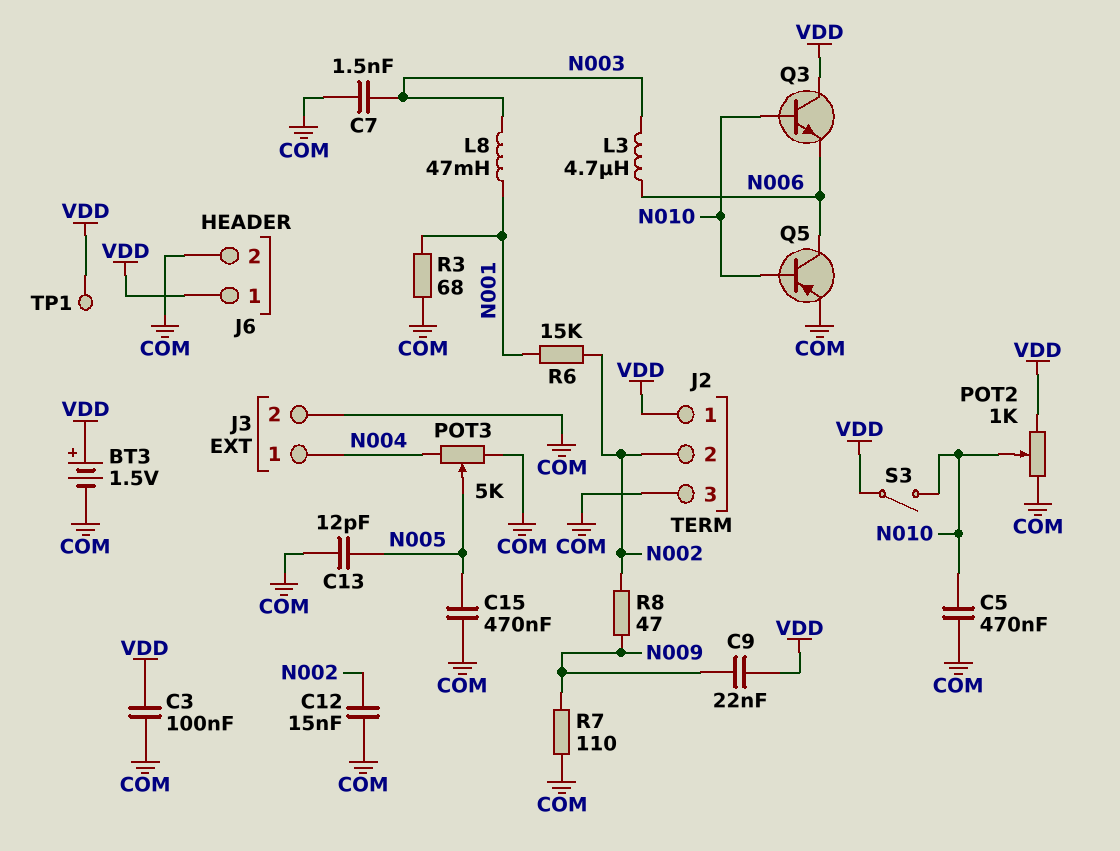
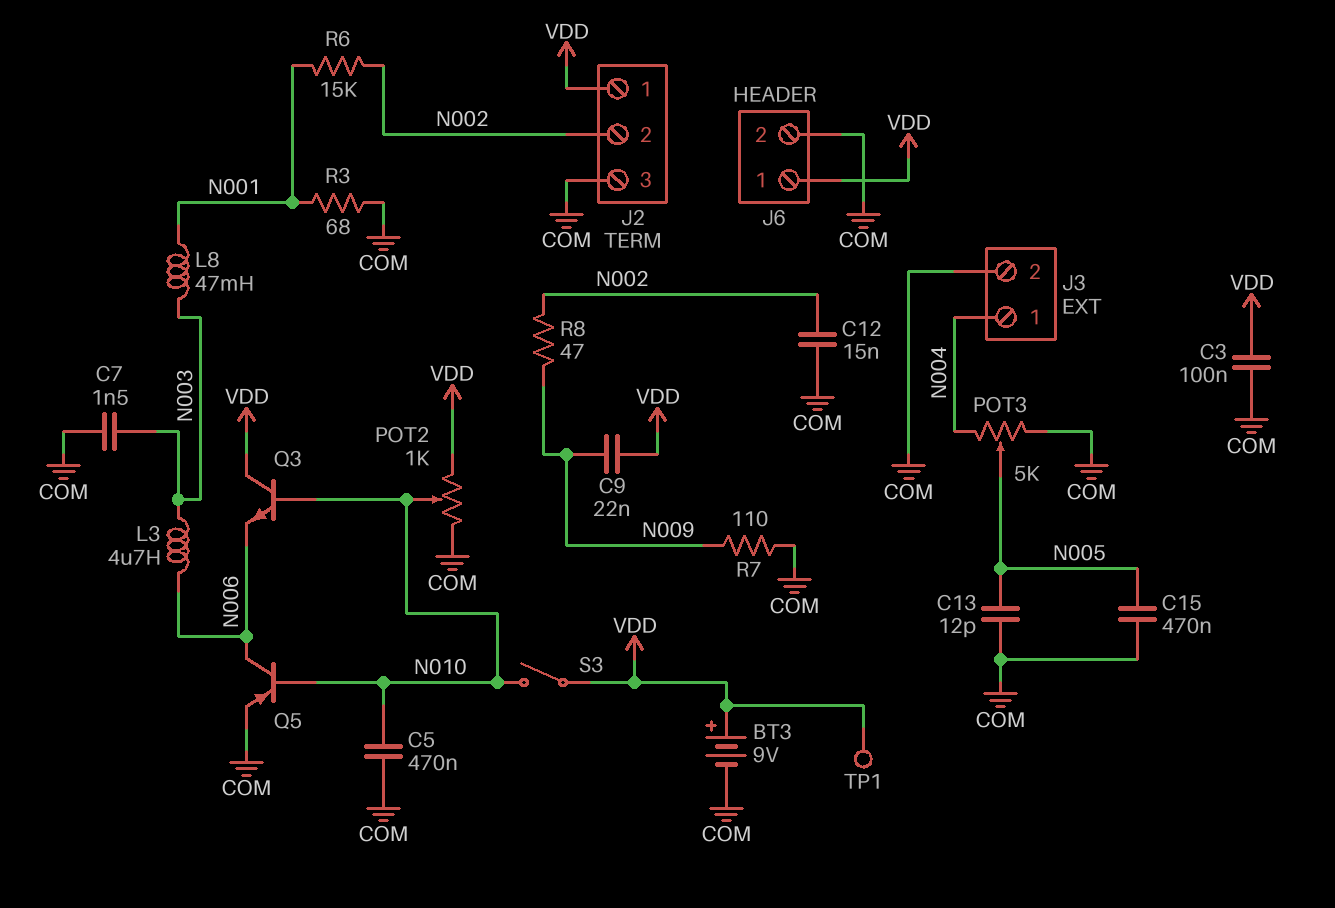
BT3: 1.5V (plus VDD, minus COM) -> 9V (plus VDD, minus COM)

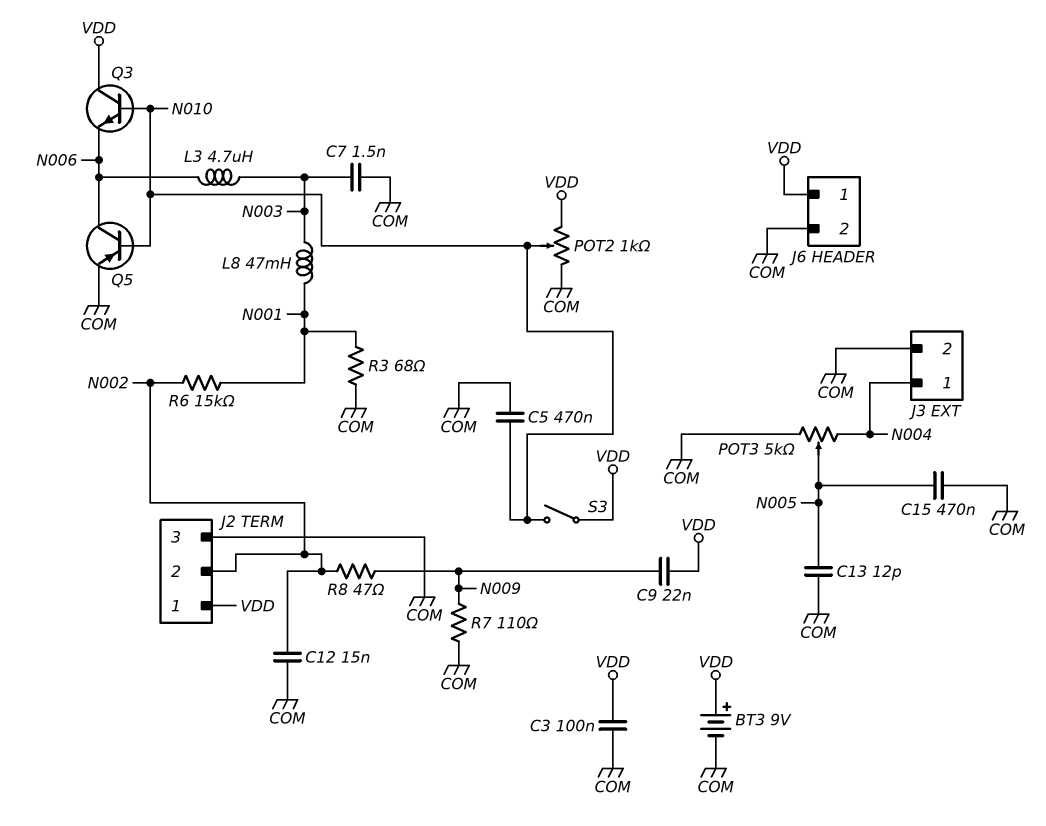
TP1: test point (VDD) -> none

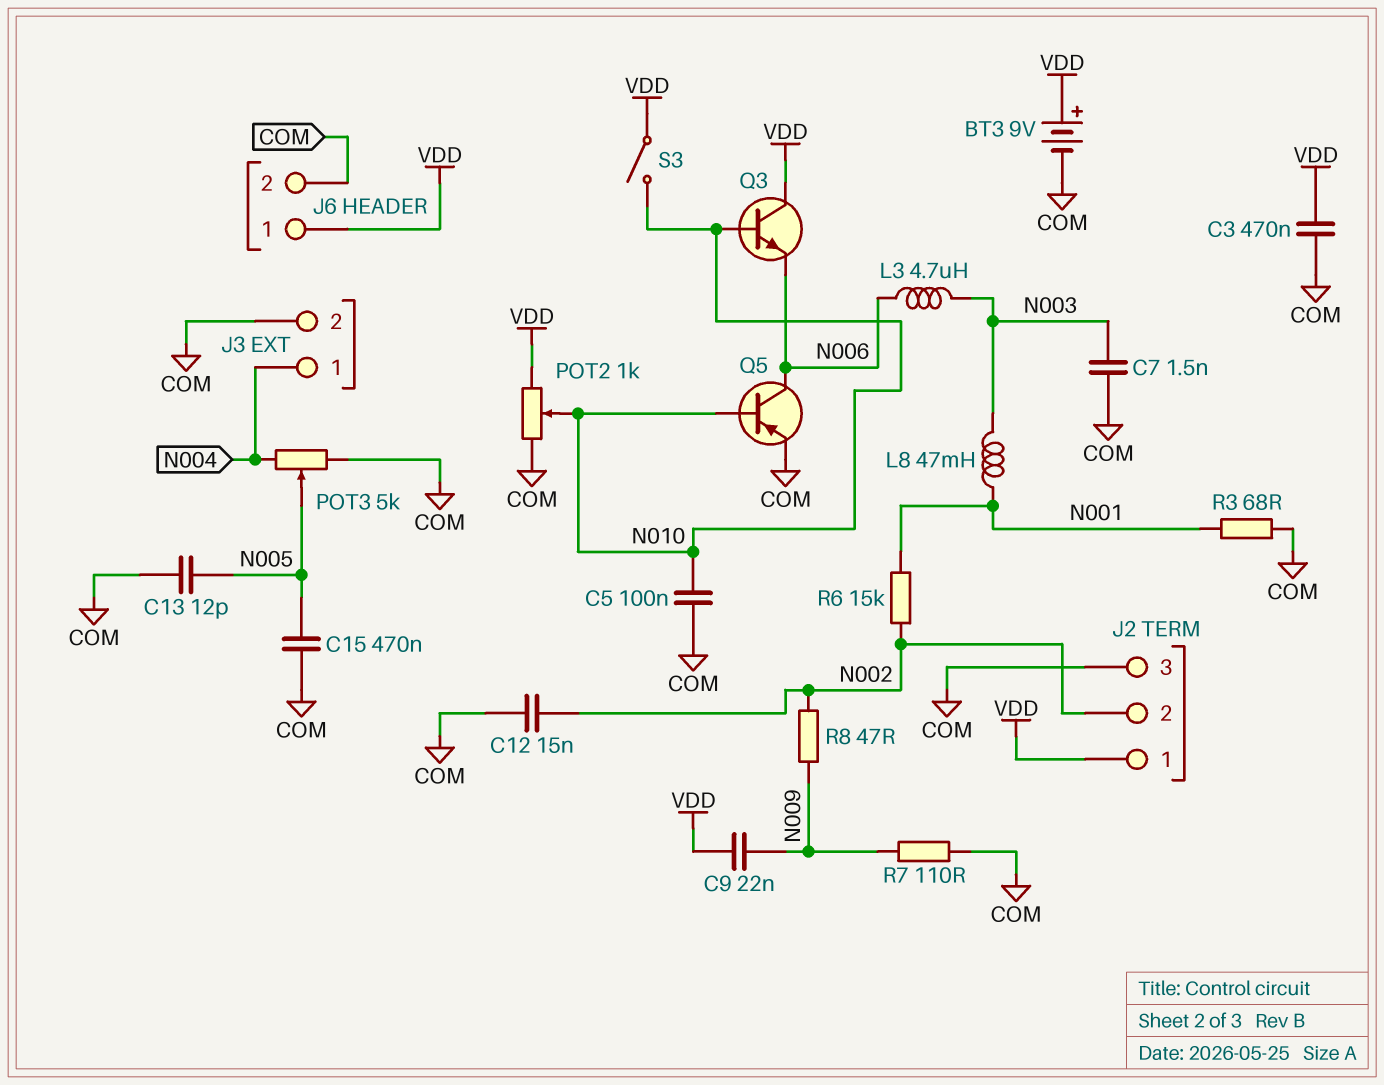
C3: 100nF (COM, VDD) -> 470nF (COM, VDD)
C5: 470nF (COM, N010) -> 100nF (COM, N010)

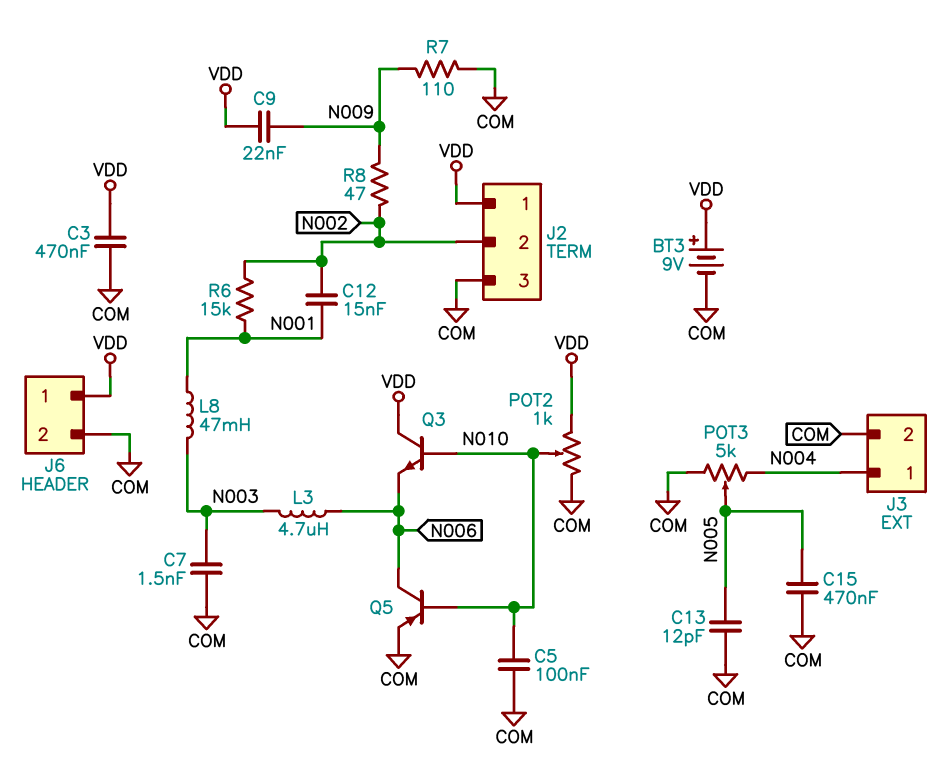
C12: 15nF (COM, N002) -> 15nF (N001, N002)
R3: 68 (COM, N001) -> none
S3: switch (N010, VDD) -> none

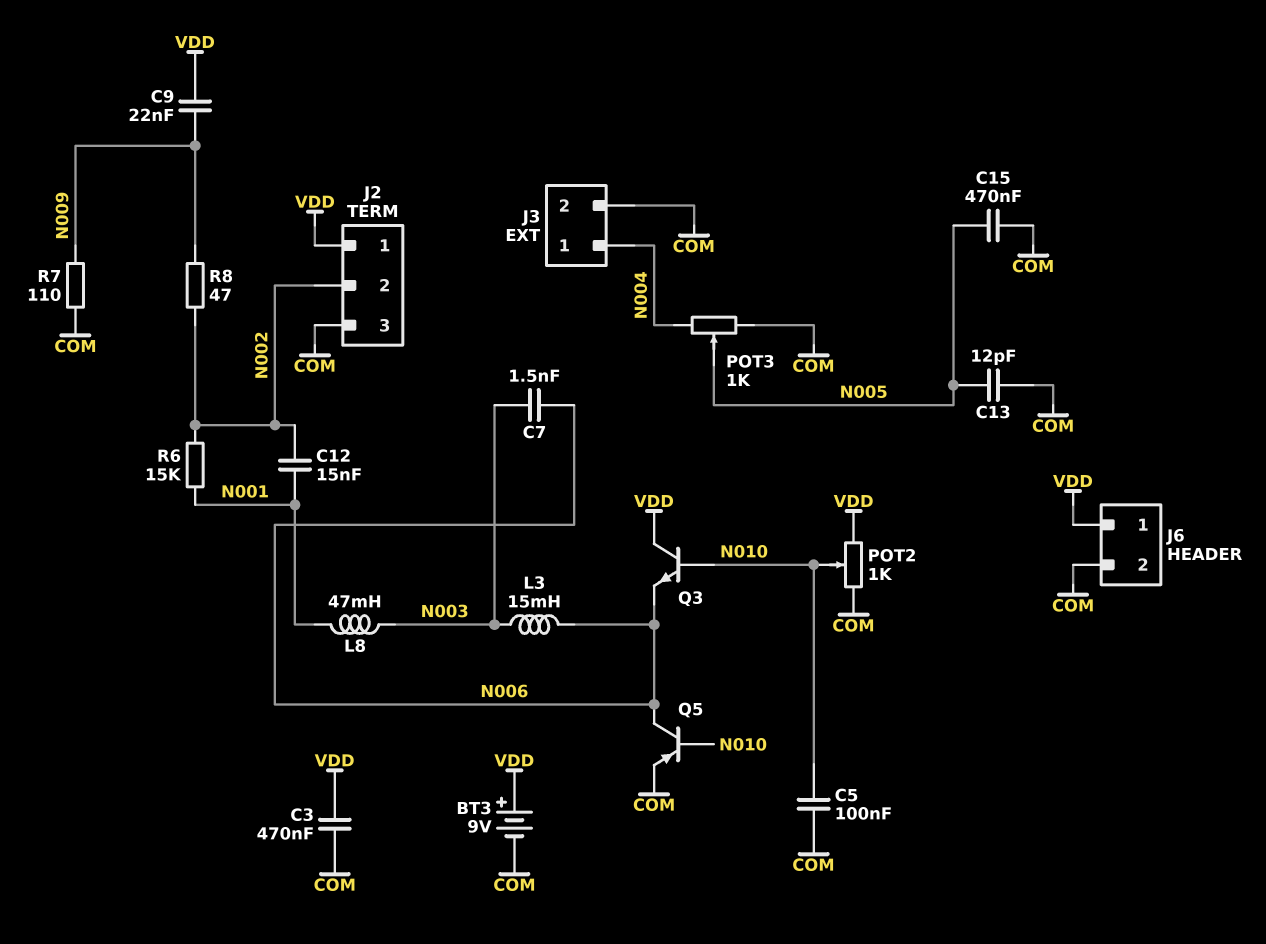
C7: 1.5nF (COM, N003) -> 1.5nF (N003, N006)
L3: 4.7uH (N003, N006) -> 15mH (N003, N006)
POT3: 5k (COM, N004, wiper N005) -> 1k (COM, N004, wiper N005)

